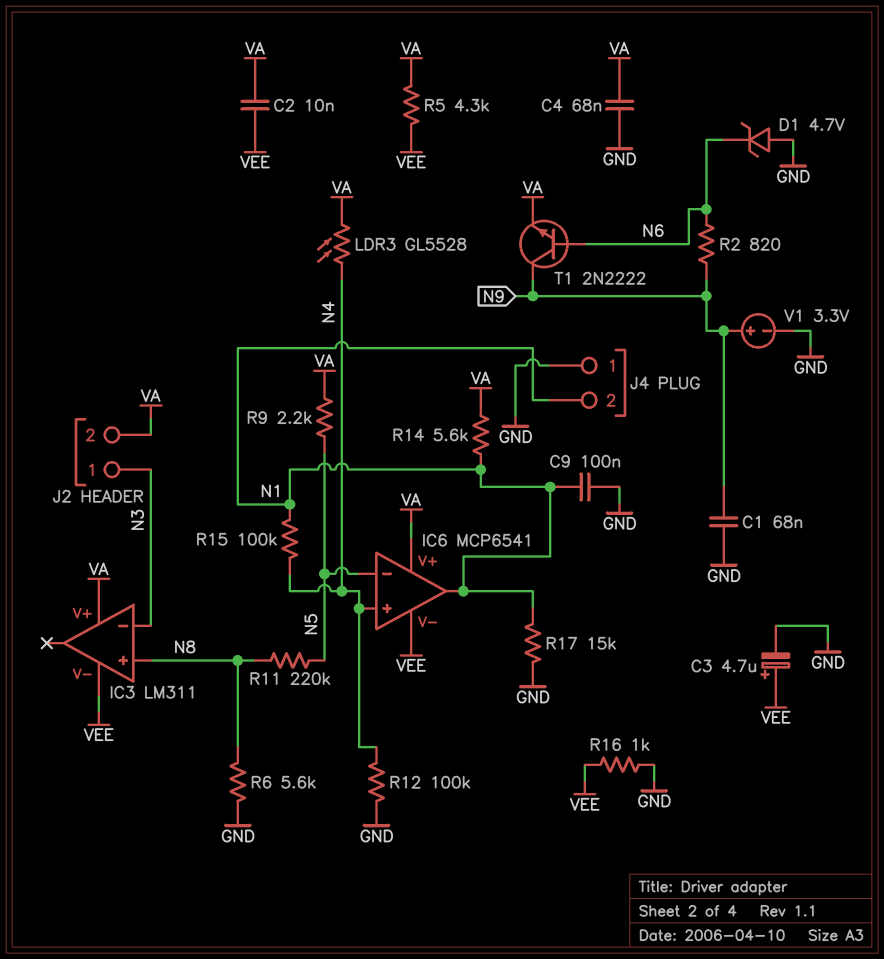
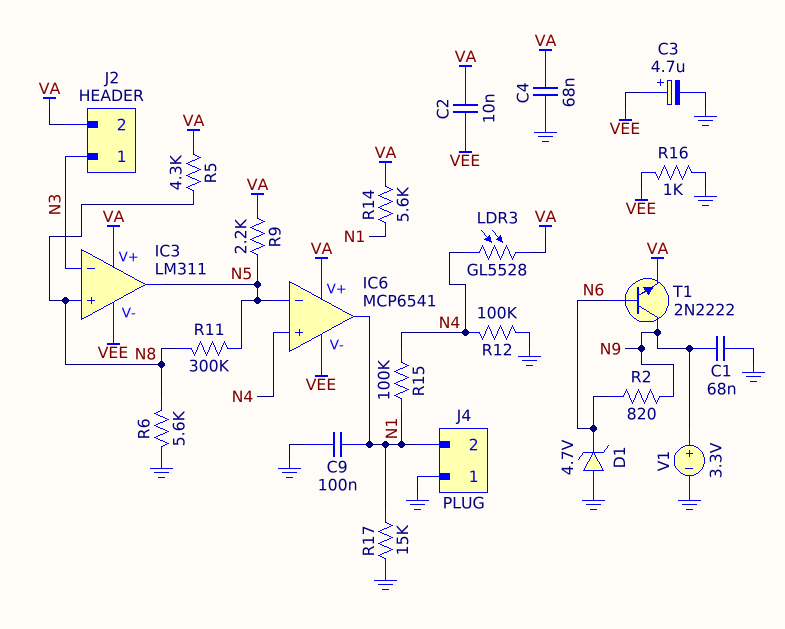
IC3 pin out: none -> N5
R5: 4.3k (VA, VEE) -> 4.3k (N8, VA)
R11: 220k (N5, N8) -> 300k (N5, N8)

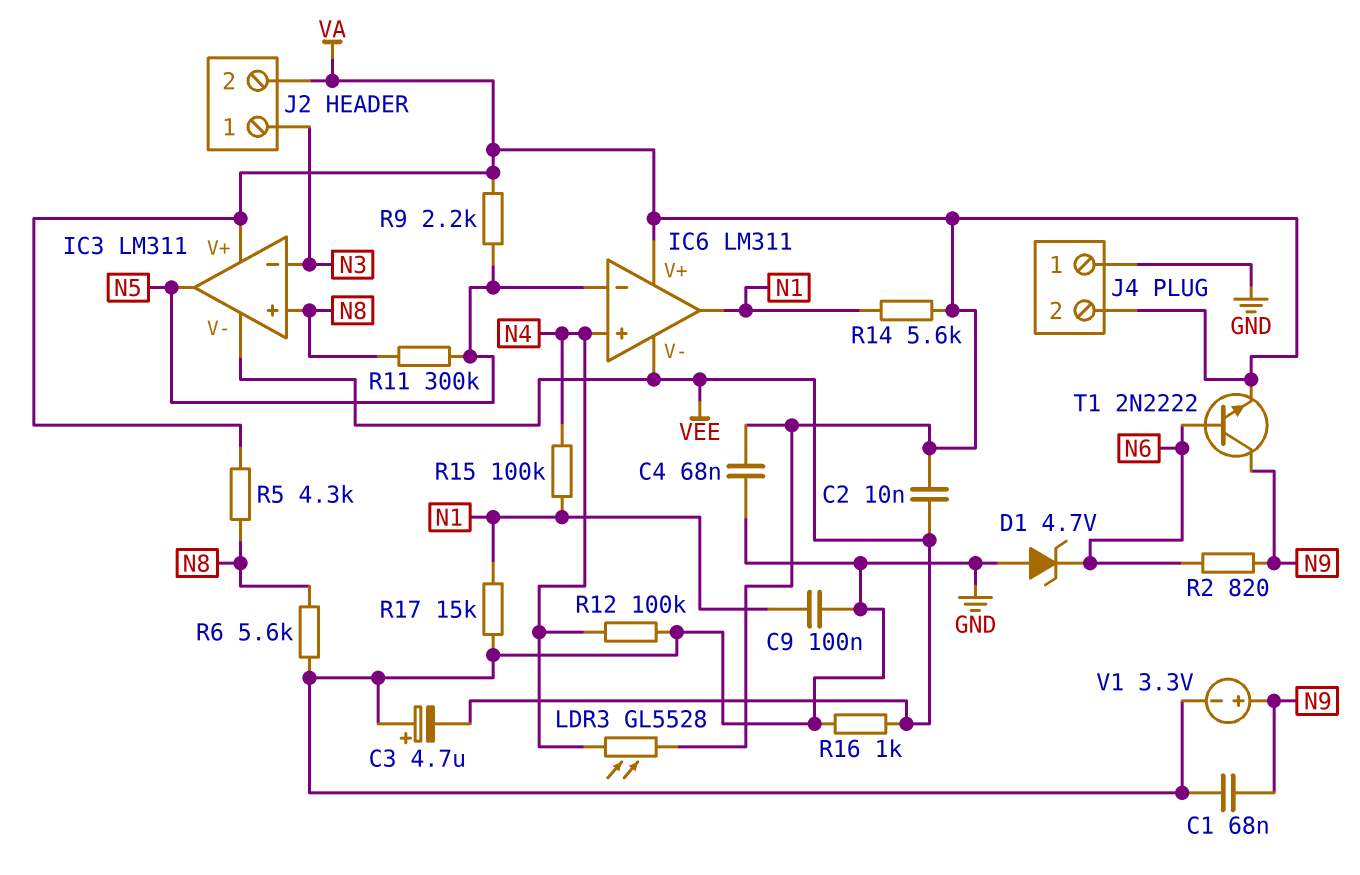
C3: 4.7uF (plus VEE, minus GND) -> 4.7uF (plus GND, minus VEE)
IC6: MCP6541 -> LM311
J4 pin 2: N1 -> VA

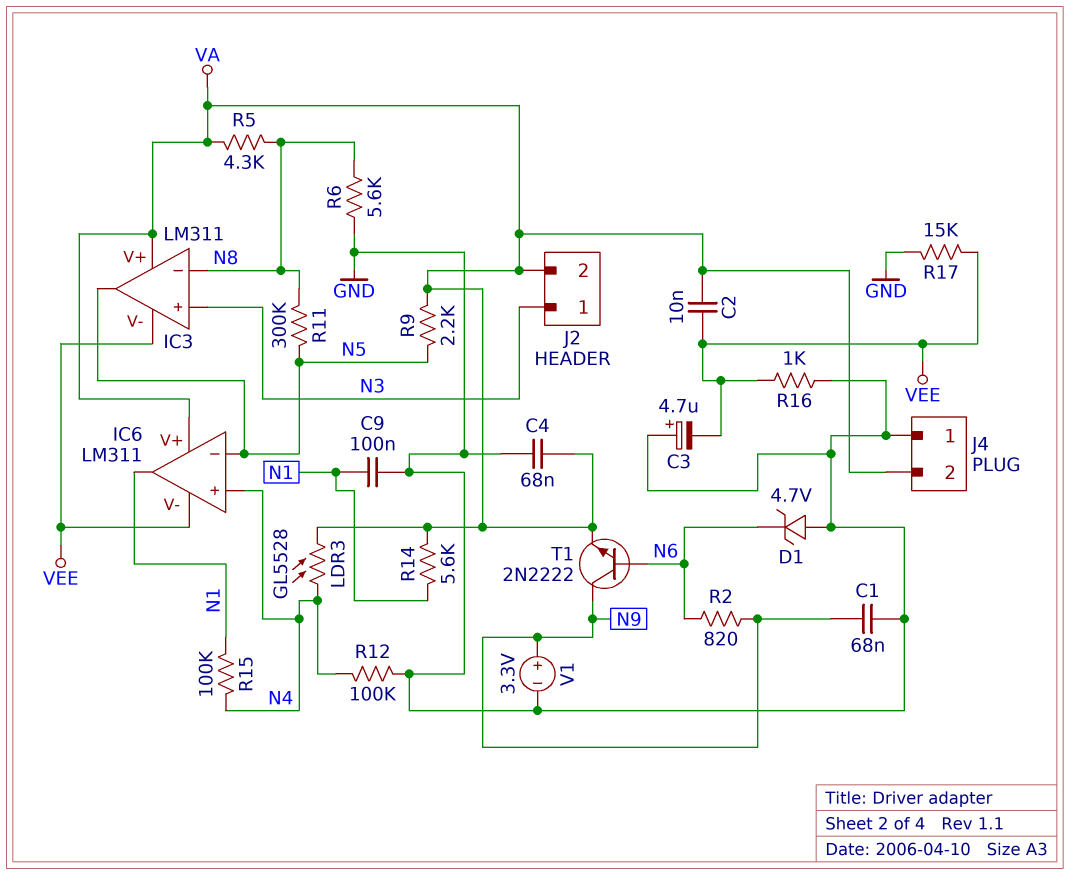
IC3 pin in+: N8 -> N3
IC3 pin in-: N3 -> N8
R17: 15k (GND, N1) -> 15k (GND, VEE)

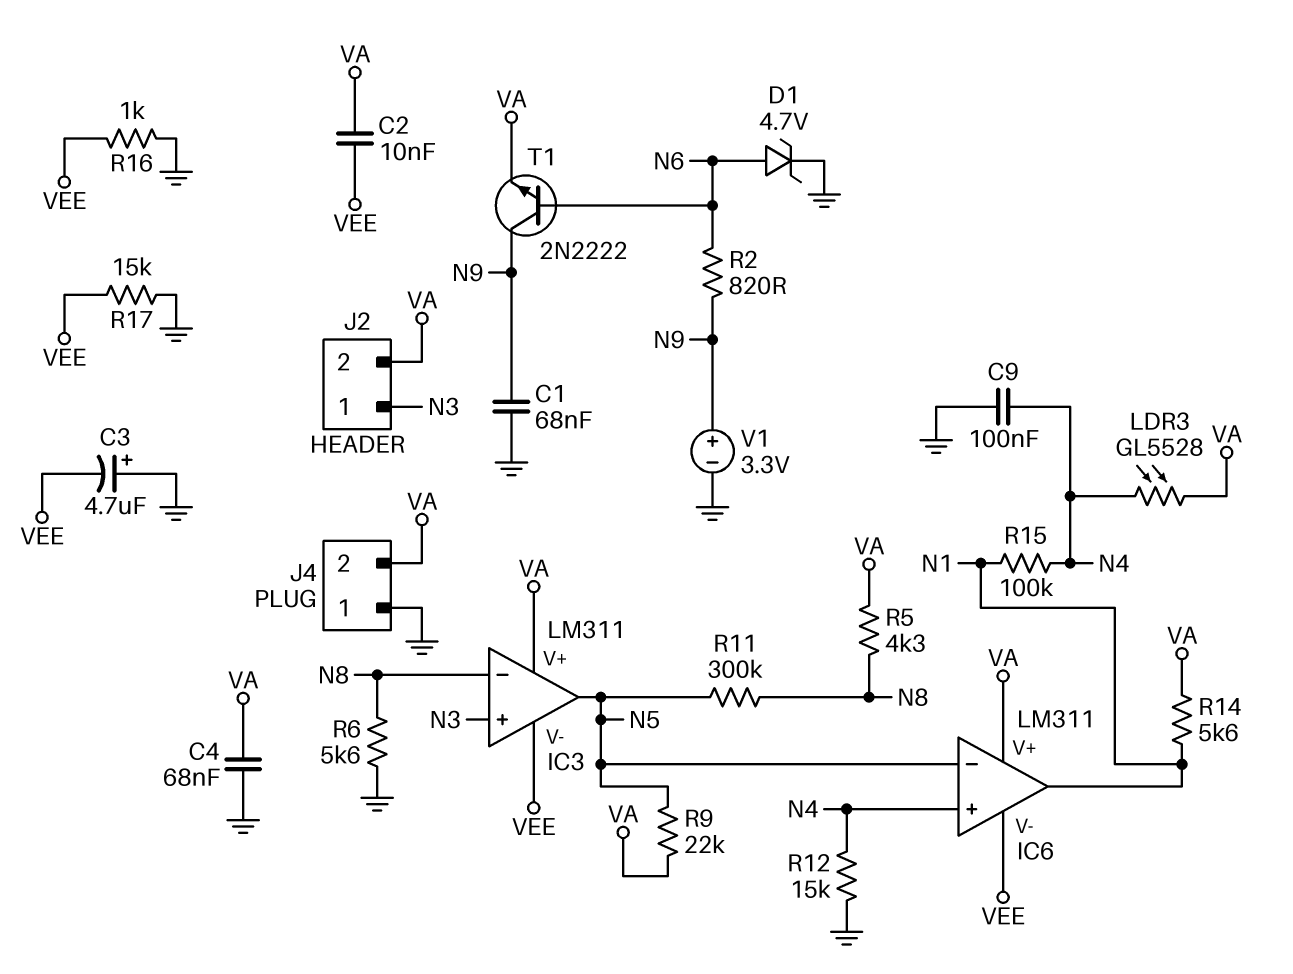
C9: 100nF (GND, N1) -> 100nF (GND, N4)
D1: zener 4.7V (A GND, K N6) -> zener 4.7V (A N6, K GND)
R9: 2.2k (N5, VA) -> 22k (N5, VA)
R12: 100k (GND, N4) -> 15k (GND, N4)

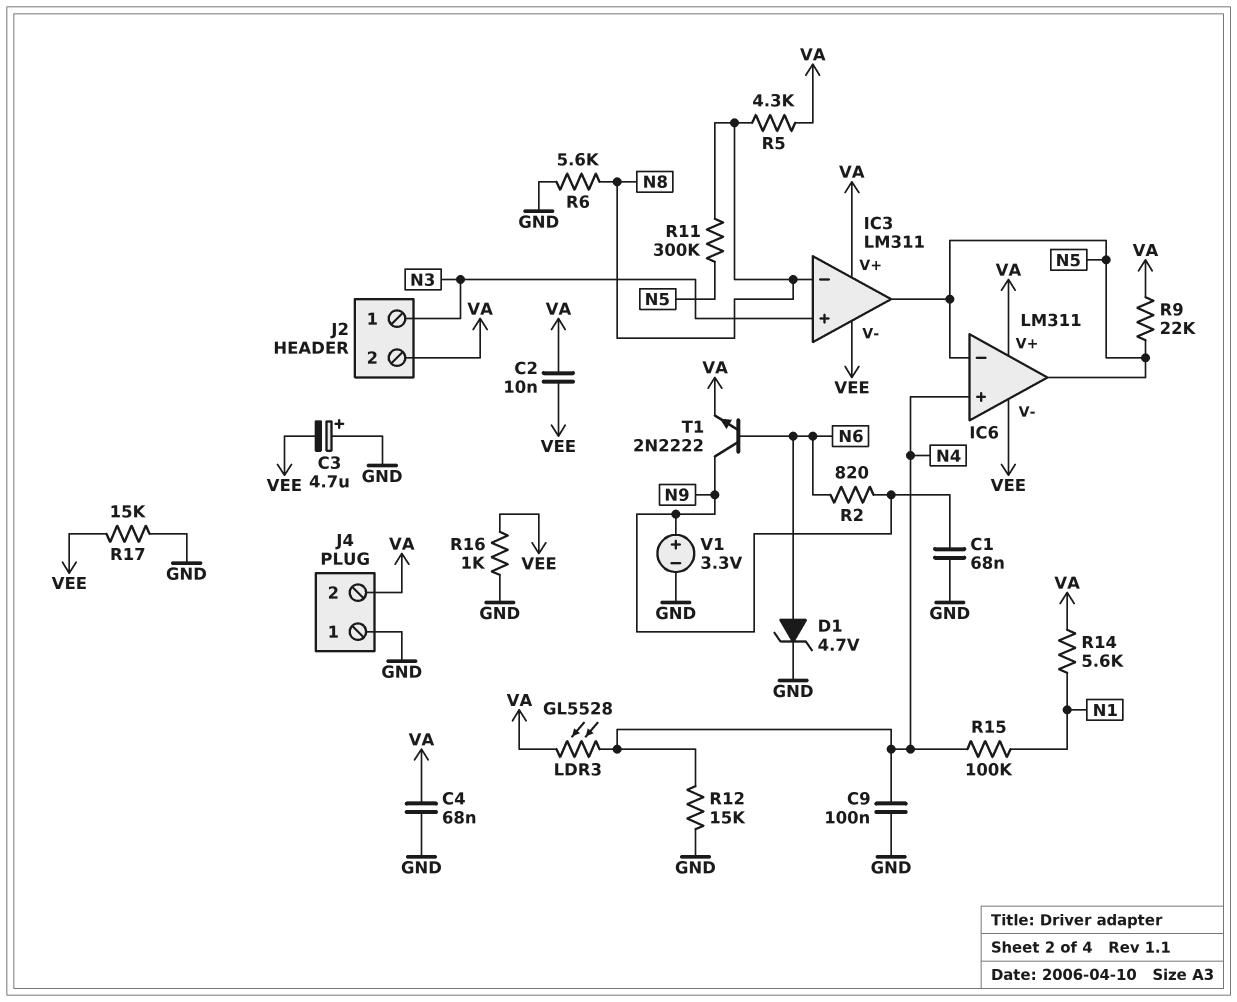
IC6 pin out: N1 -> N5

